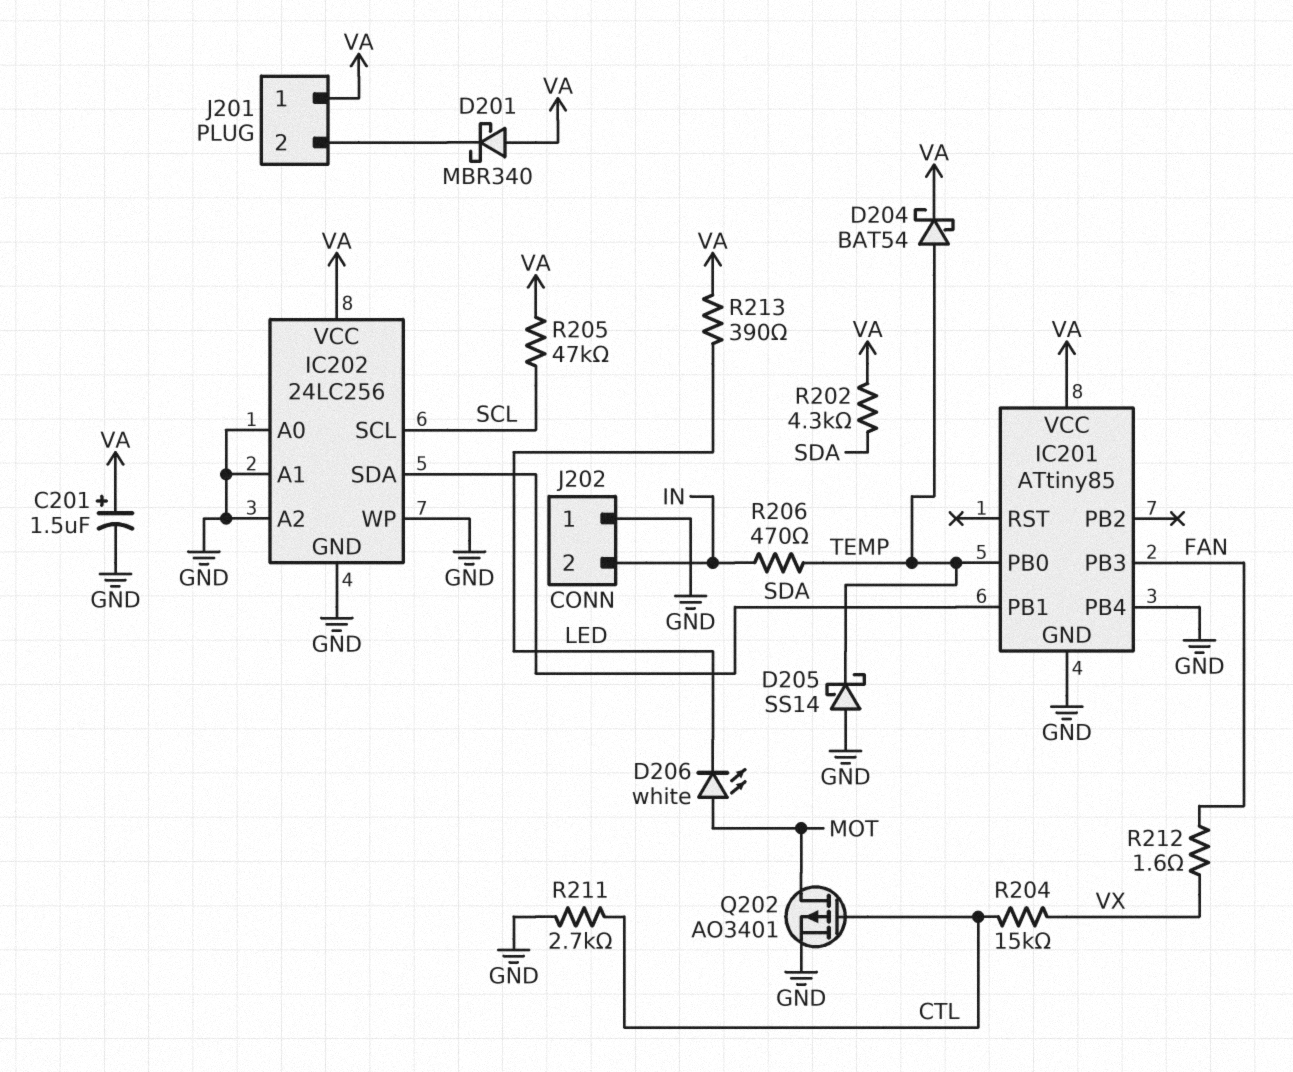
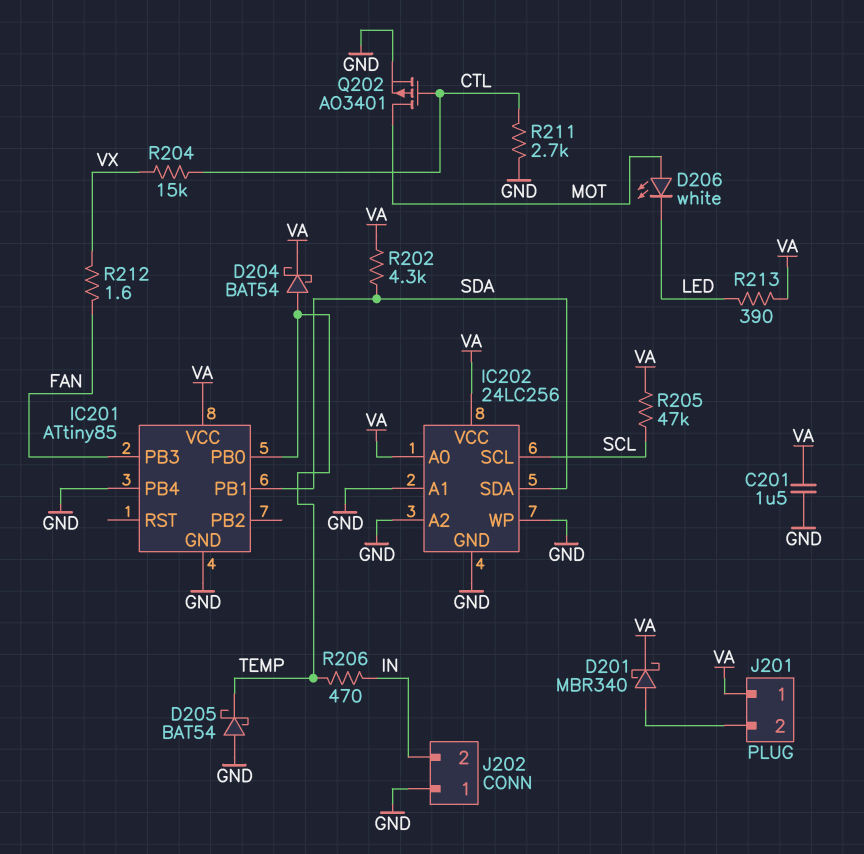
C201: 1.5uF (plus VA, minus GND) -> 1.5uF (GND, VA)
D201: schottky MBR340 (A VA, K J201/2) -> schottky MBR340 (A J201/2, K VA)
D205: schottky SS14 (A GND, K TEMP) -> schottky BAT54 (A GND, K TEMP)
IC202 pin A0: GND -> VA

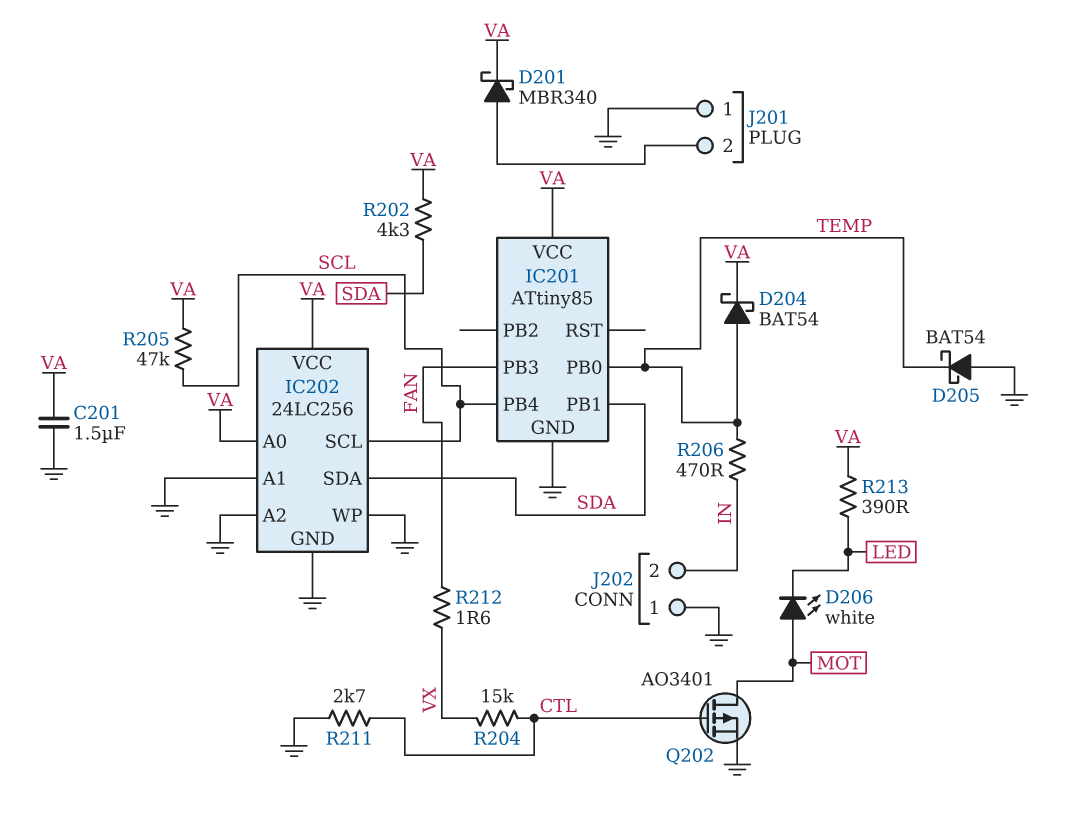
IC201 pin PB4: GND -> SCL
J201 pin 1: VA -> GND

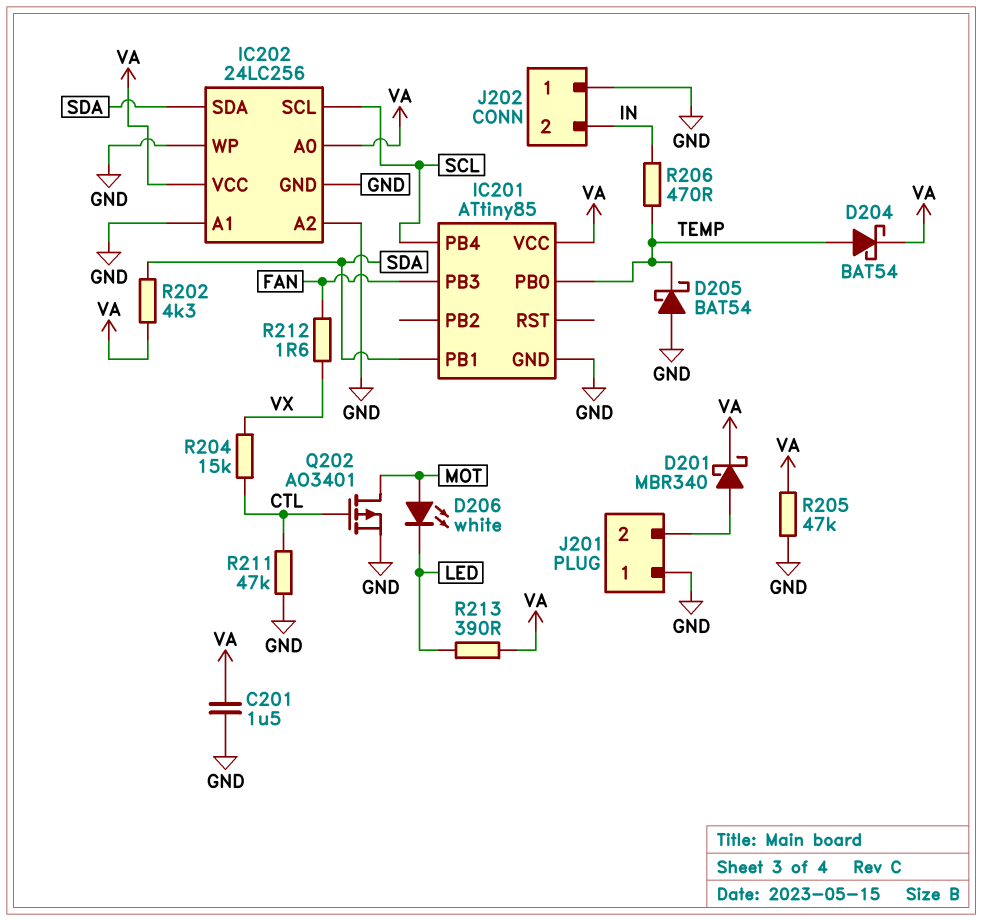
R205: 47k (SCL, VA) -> 47k (GND, VA)
R211: 2.7k (CTL, GND) -> 47k (CTL, GND)

